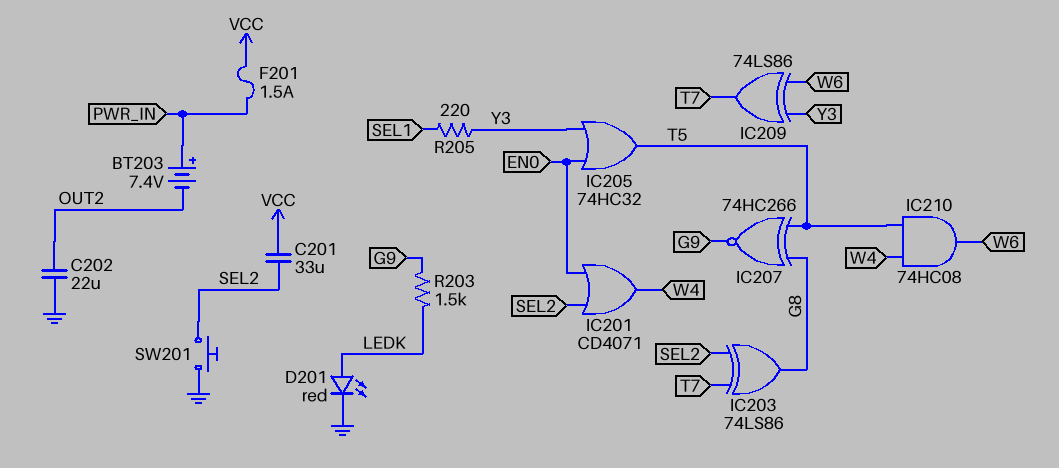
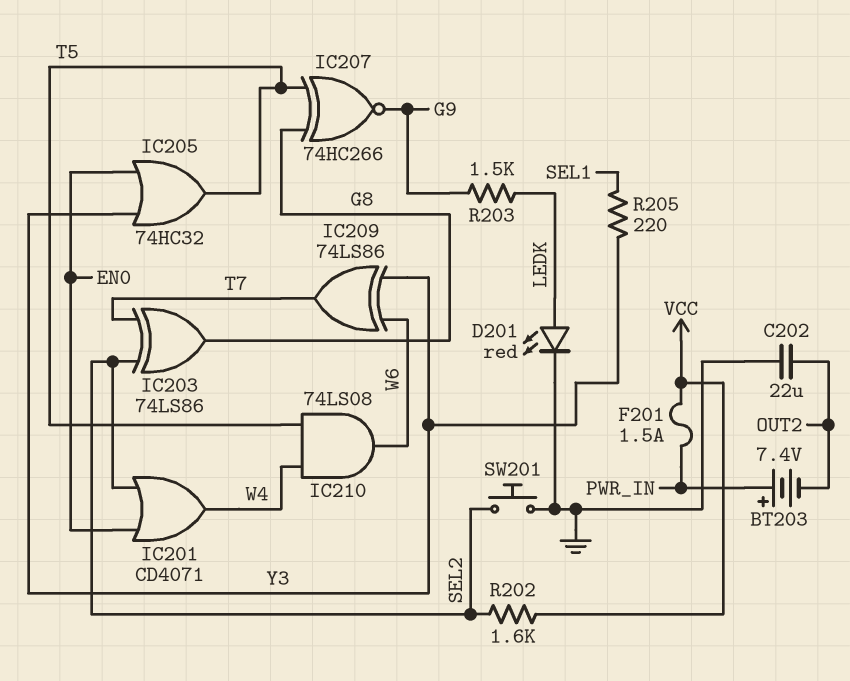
C201: 33uF (SEL2, VCC) -> none
IC210: AND 74HC08 (in T5, in W4, out W6) -> AND 74LS08 (in T5, in W4, out W6)
R202: none -> 1.6k (SEL2, VCC)

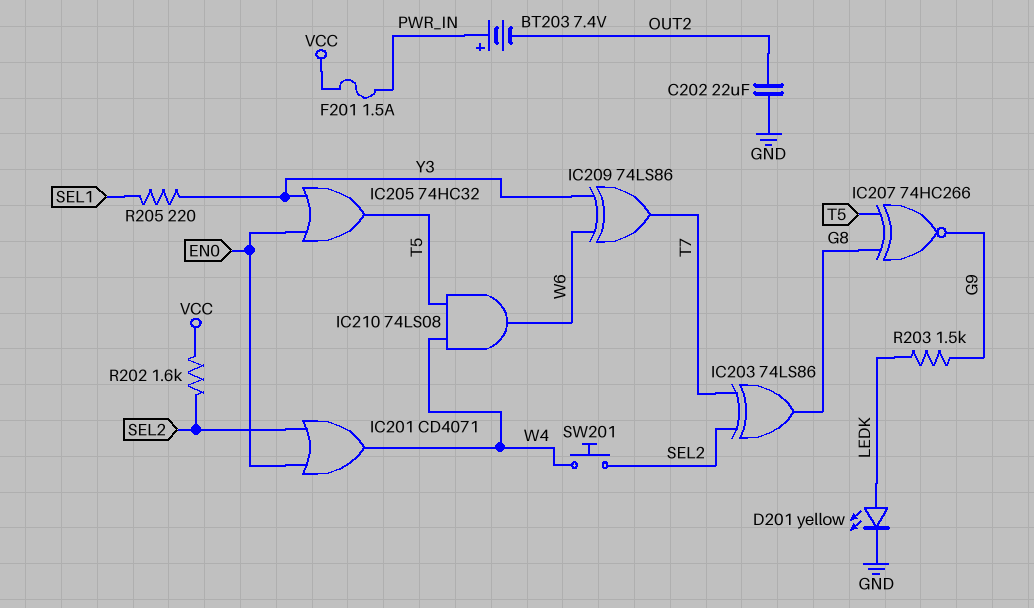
D201: LED red (A LEDK, K GND) -> LED yellow (A LEDK, K GND)
SW201: button (GND, SEL2) -> button (SEL2, W4)

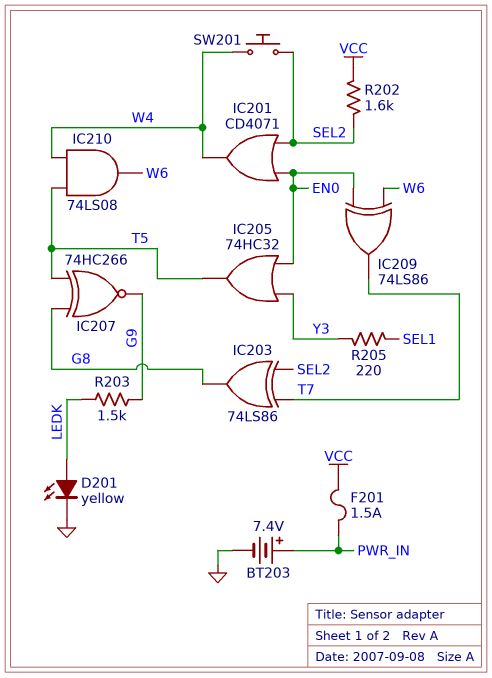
BT203: 7.4V (plus PWR_IN, minus OUT2) -> 7.4V (plus PWR_IN, minus GND)
C202: 22uF (GND, OUT2) -> none
IC209: XOR 74LS86 (in W6, in Y3, out T7) -> XOR 74LS86 (in EN0, in W6, out T7)

